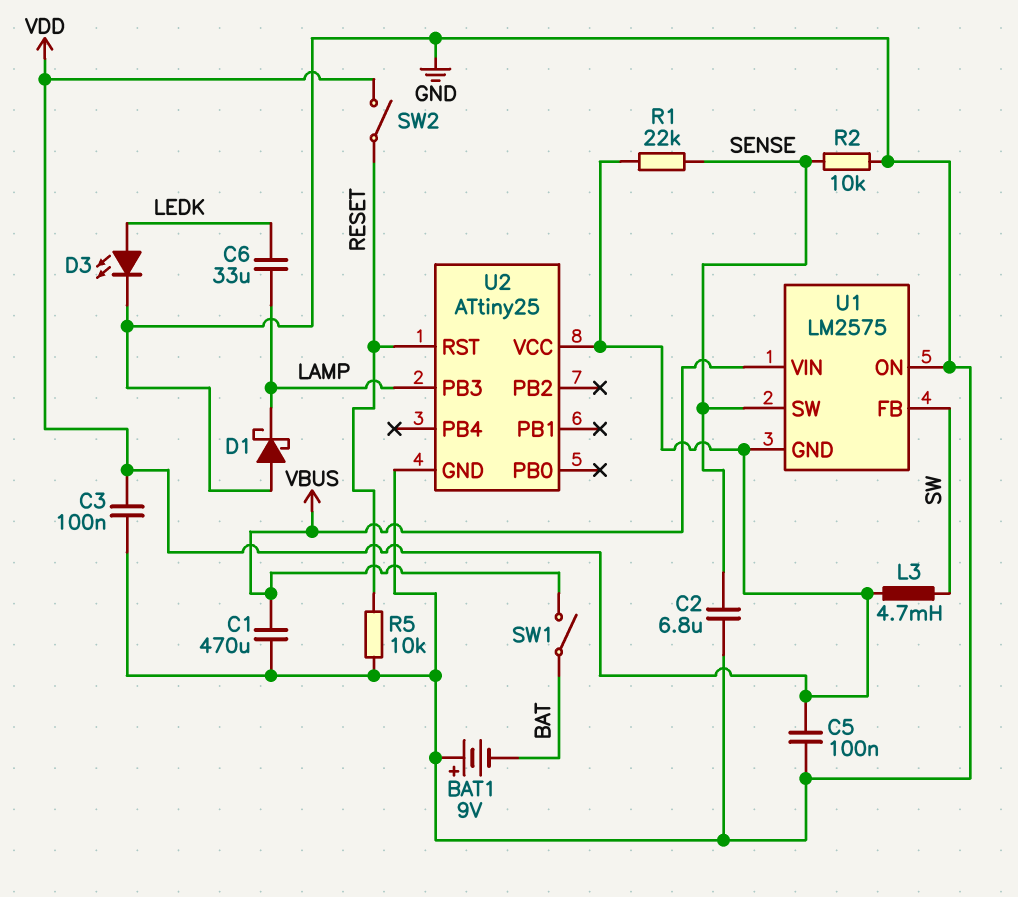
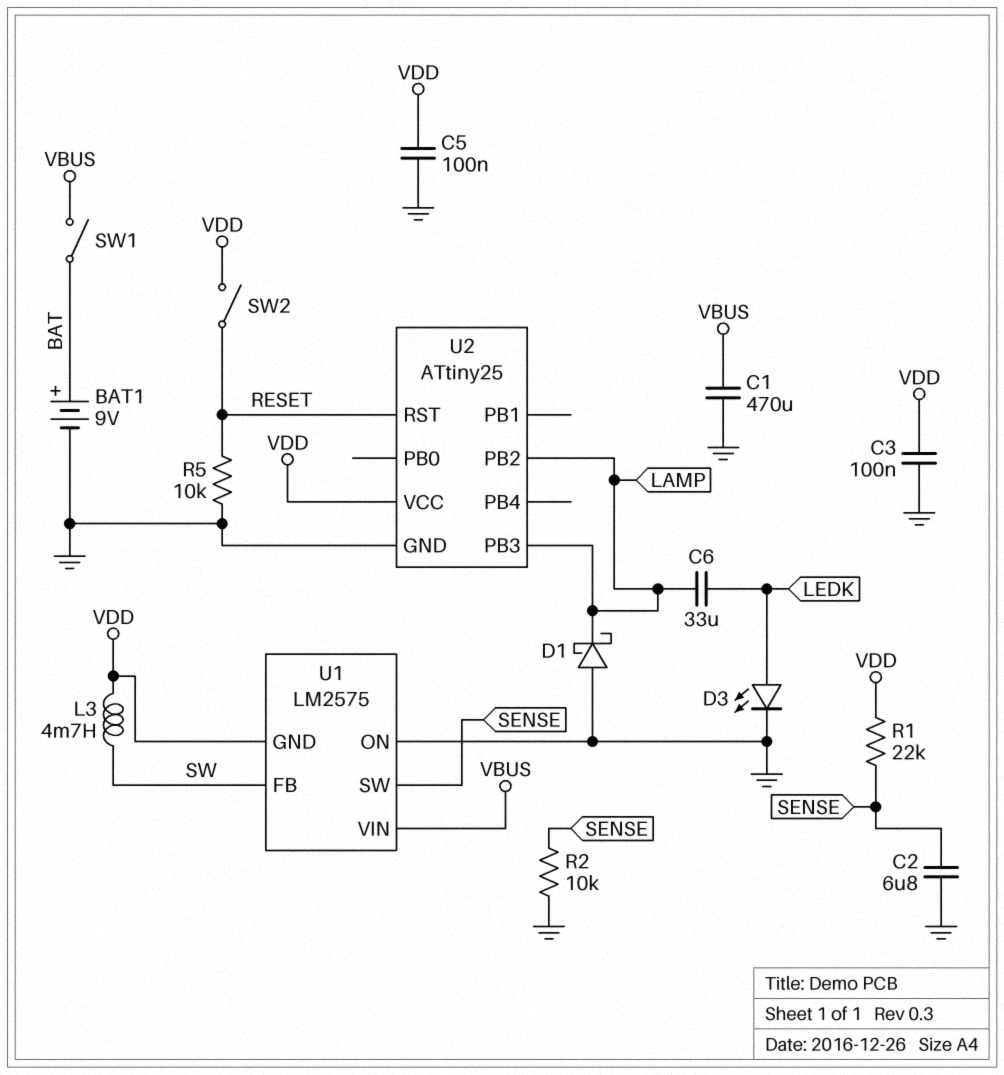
BAT1: 9V (plus GND, minus BAT) -> 9V (plus BAT, minus GND)
U2 pin PB2: none -> LAMP

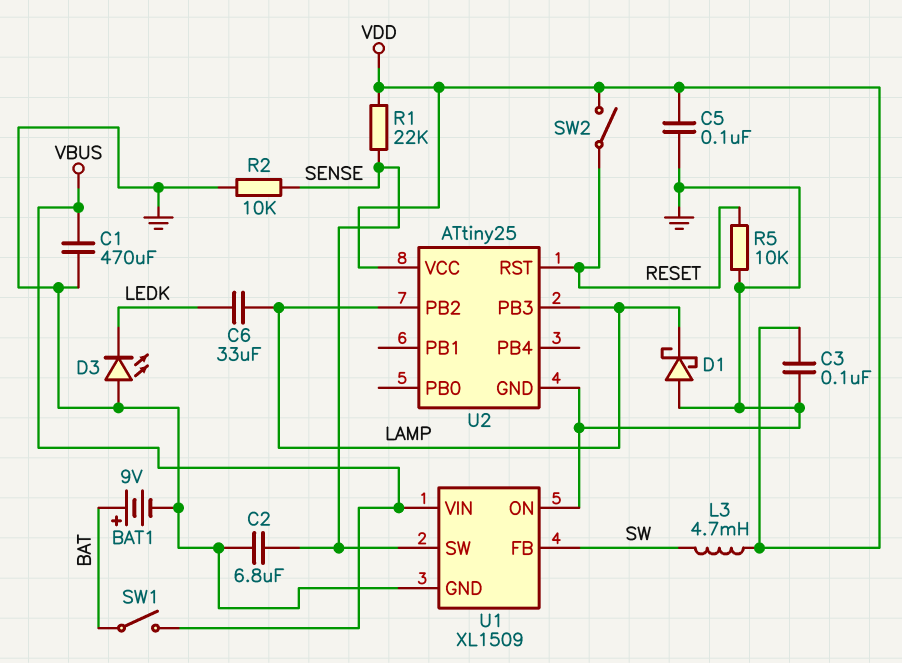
D3: LED (A LEDK, K GND) -> LED (A GND, K LEDK)
U1: LM2575 -> XL1509
U1 pin GND: VDD -> GND

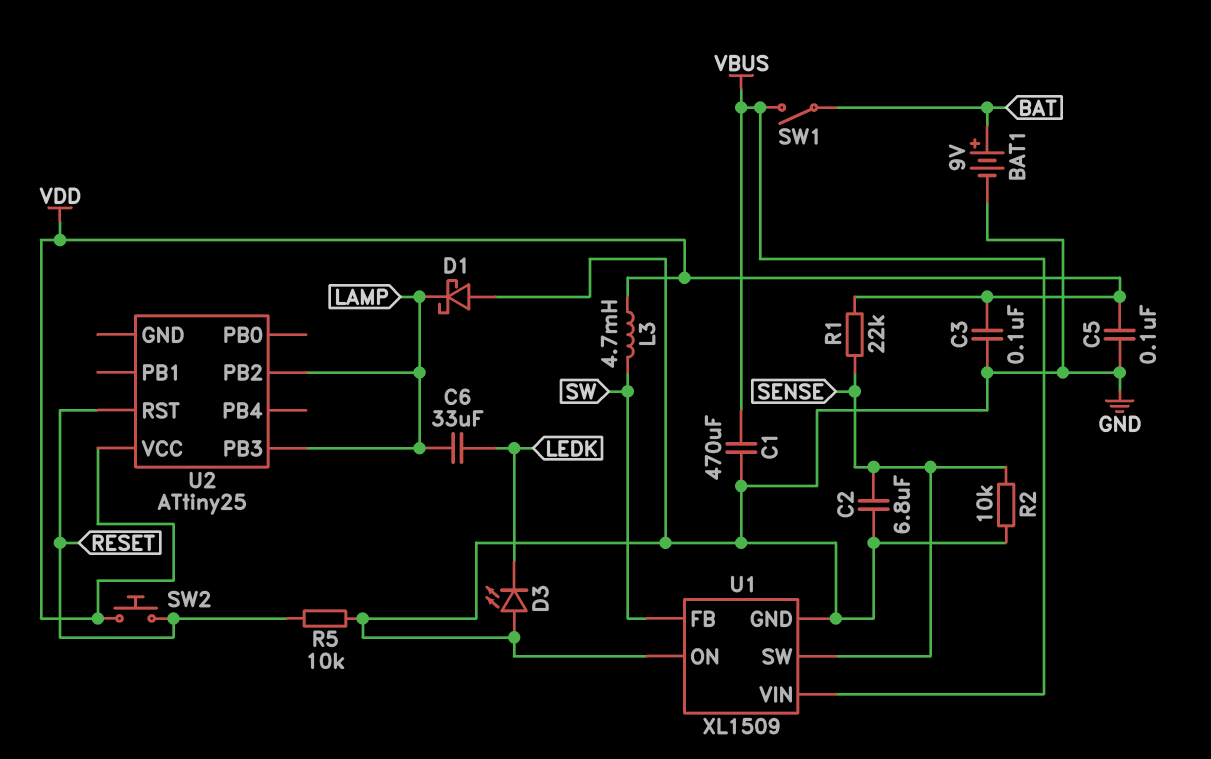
SW2: switch (RESET, VDD) -> button (RESET, VDD)
U2 pin GND: GND -> none

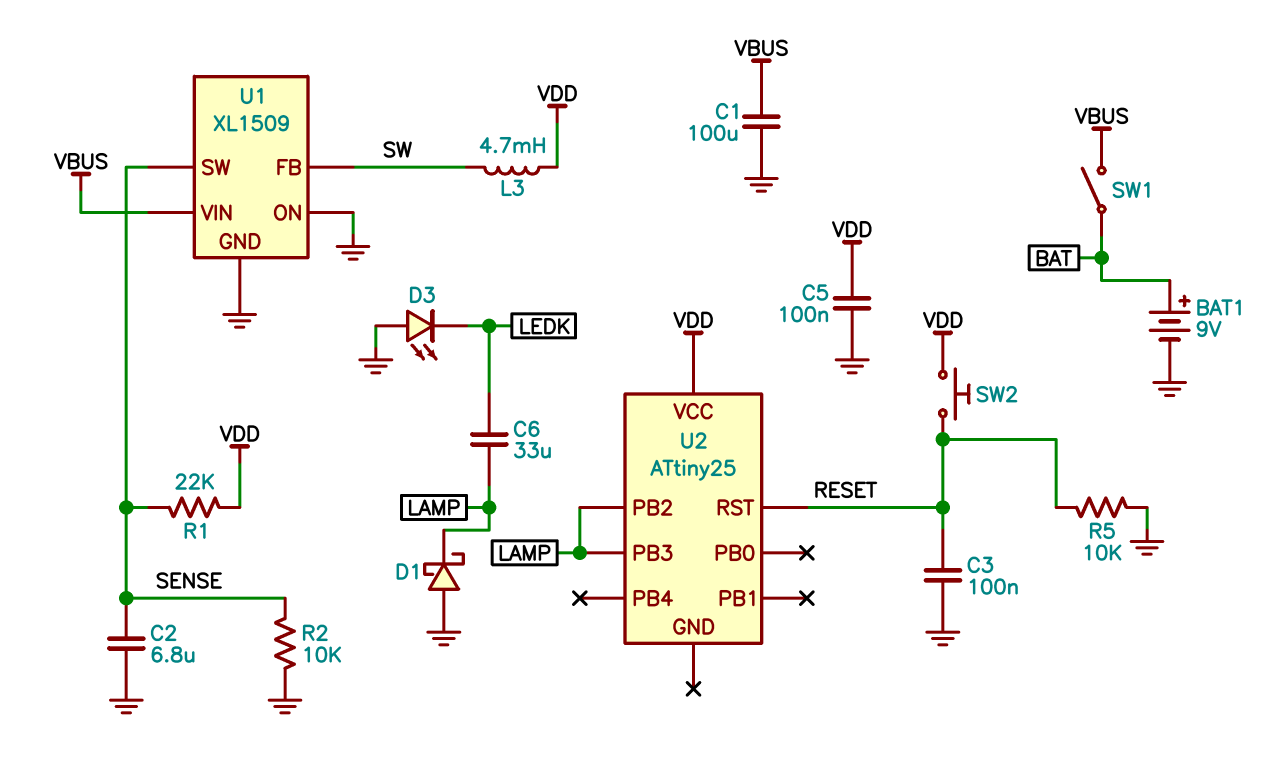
C1: 470uF (GND, VBUS) -> 100uF (GND, VBUS)
C3: 100nF (GND, VDD) -> 100nF (GND, RESET)

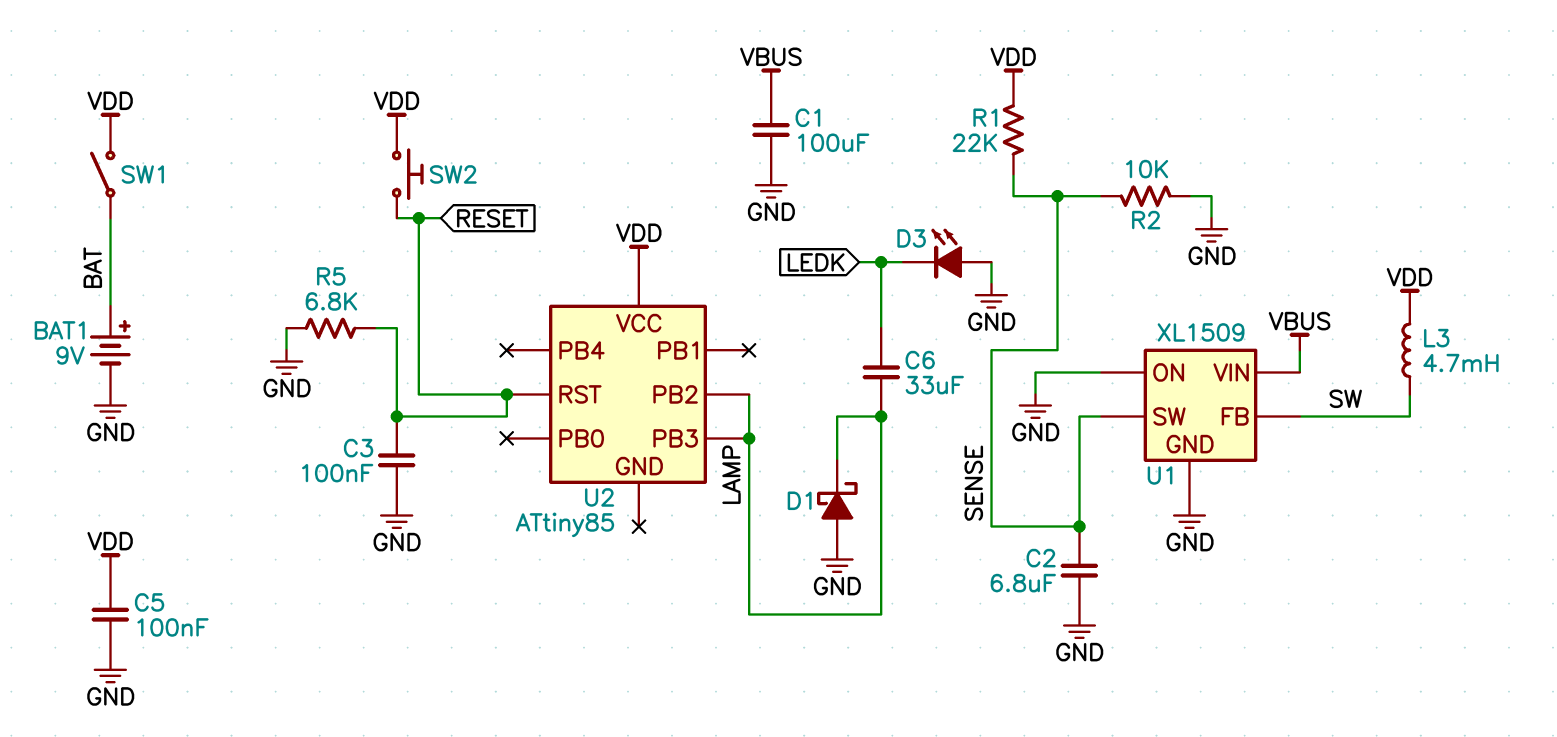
R5: 10k (GND, RESET) -> 6.8k (GND, RESET)
SW1: switch (BAT, VBUS) -> switch (BAT, VDD)
U2: ATtiny25 -> ATtiny85

